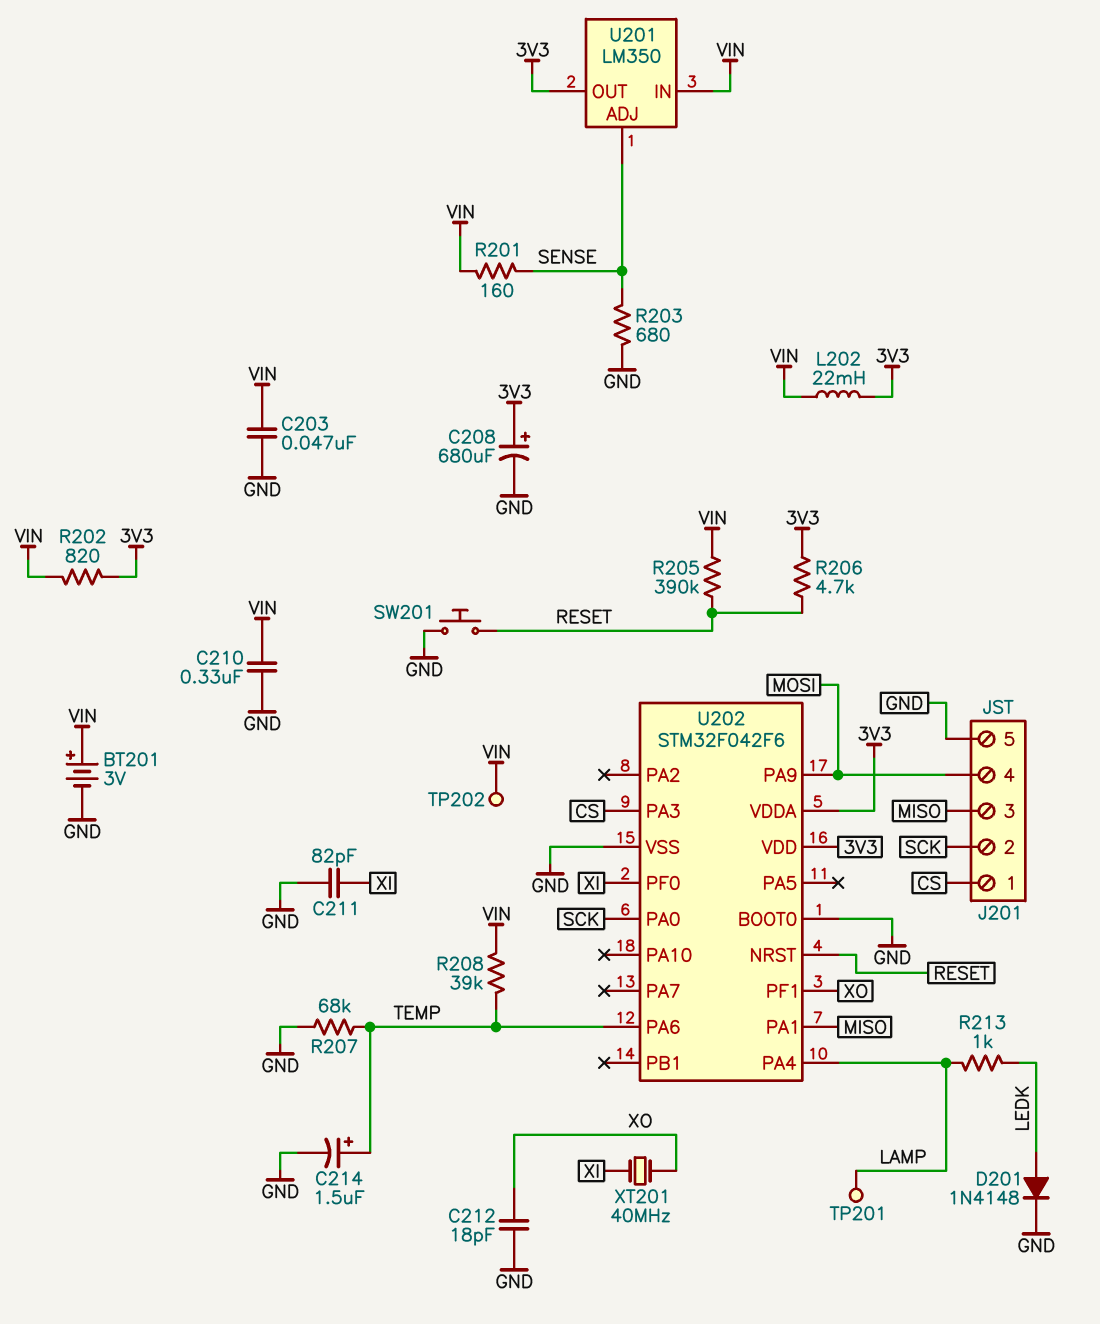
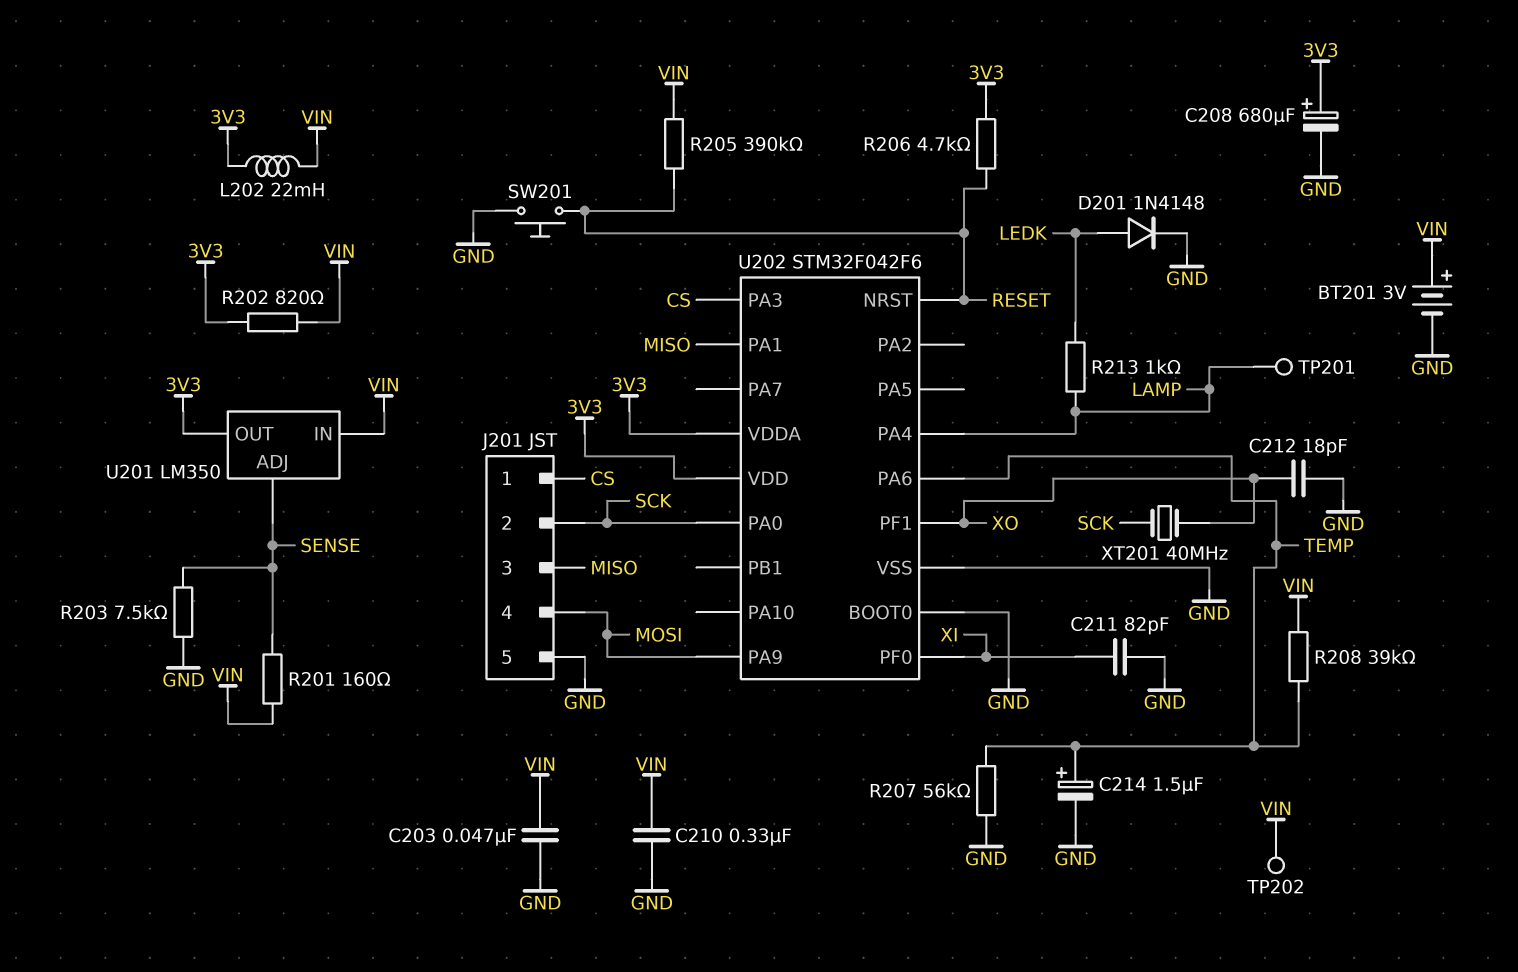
R203: 680 (GND, SENSE) -> 7.5k (GND, SENSE)
R207: 68k (GND, TEMP) -> 56k (GND, TEMP)
XT201: 40MHz (XI, XO) -> 40MHz (SCK, XO)

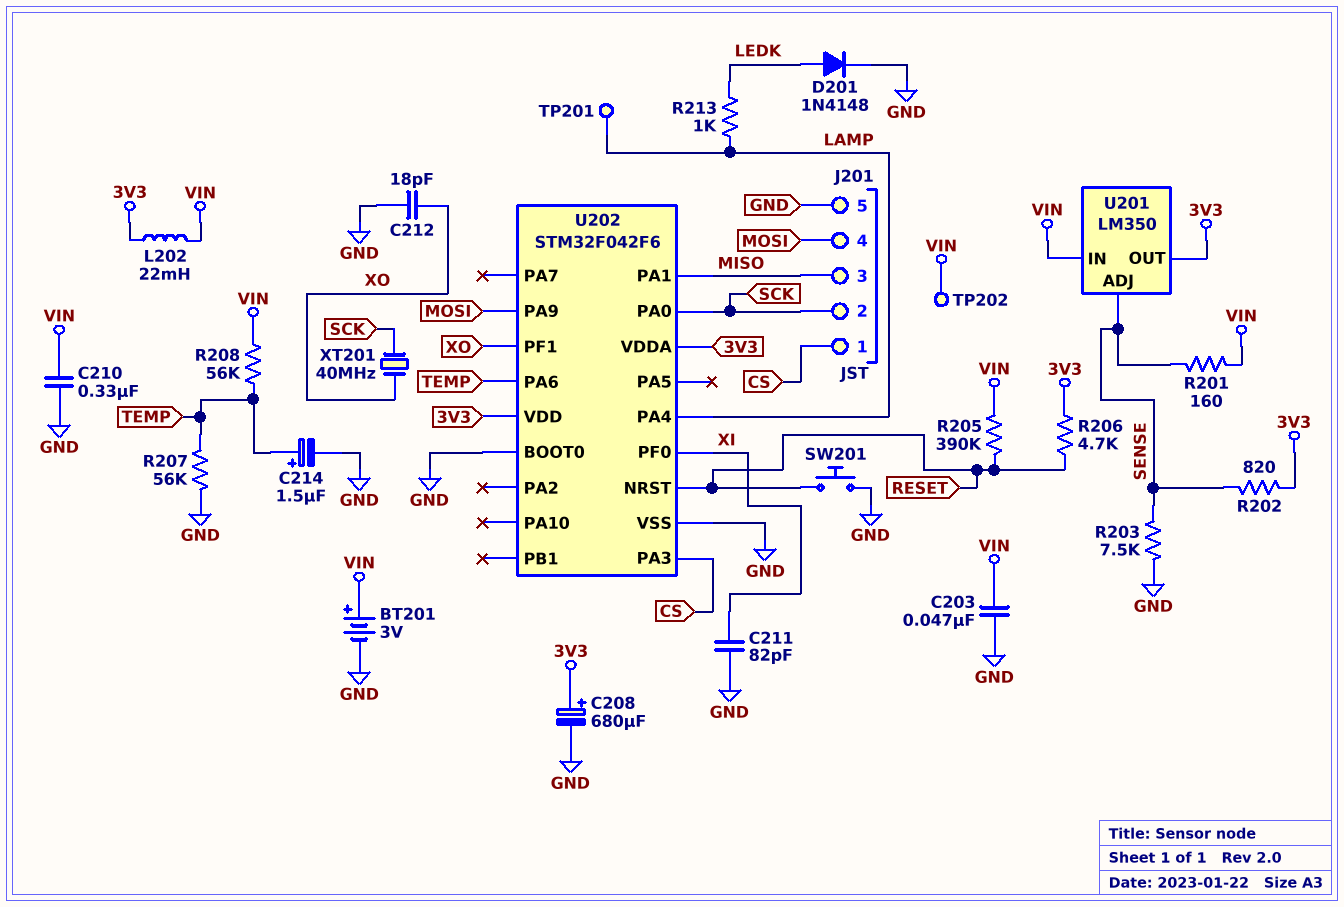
R202: 820 (3V3, VIN) -> 820 (3V3, SENSE)
R208: 39k (TEMP, VIN) -> 56k (TEMP, VIN)

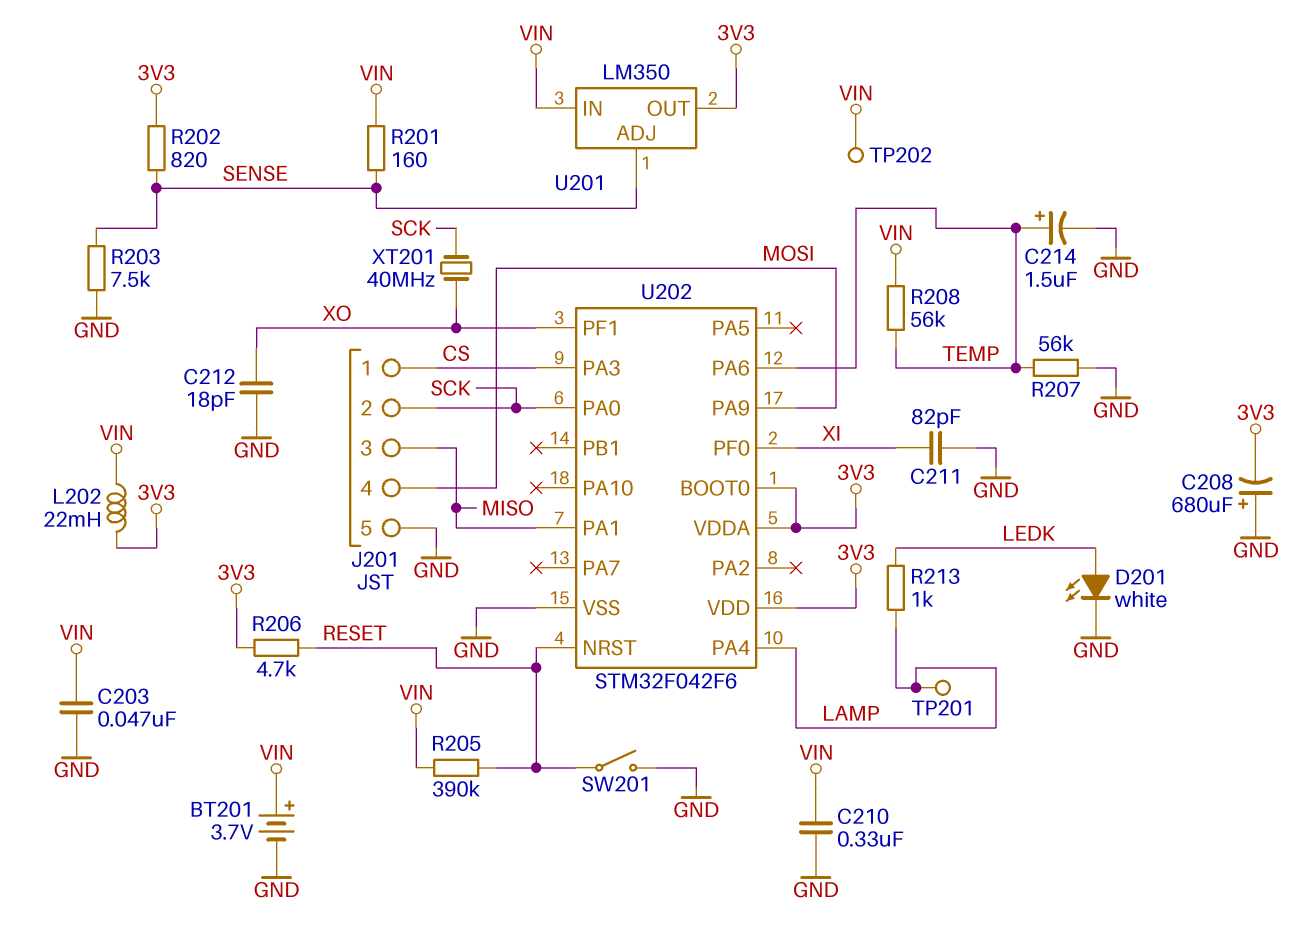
BT201: 3V (plus VIN, minus GND) -> 3.7V (plus VIN, minus GND)
C208: 680uF (plus 3V3, minus GND) -> 680uF (plus GND, minus 3V3)
D201: diode 1N4148 (A LEDK, K GND) -> LED white (A LEDK, K GND)
SW201: button (GND, RESET) -> switch (GND, RESET)
U202 pin BOOT0: GND -> 3V3

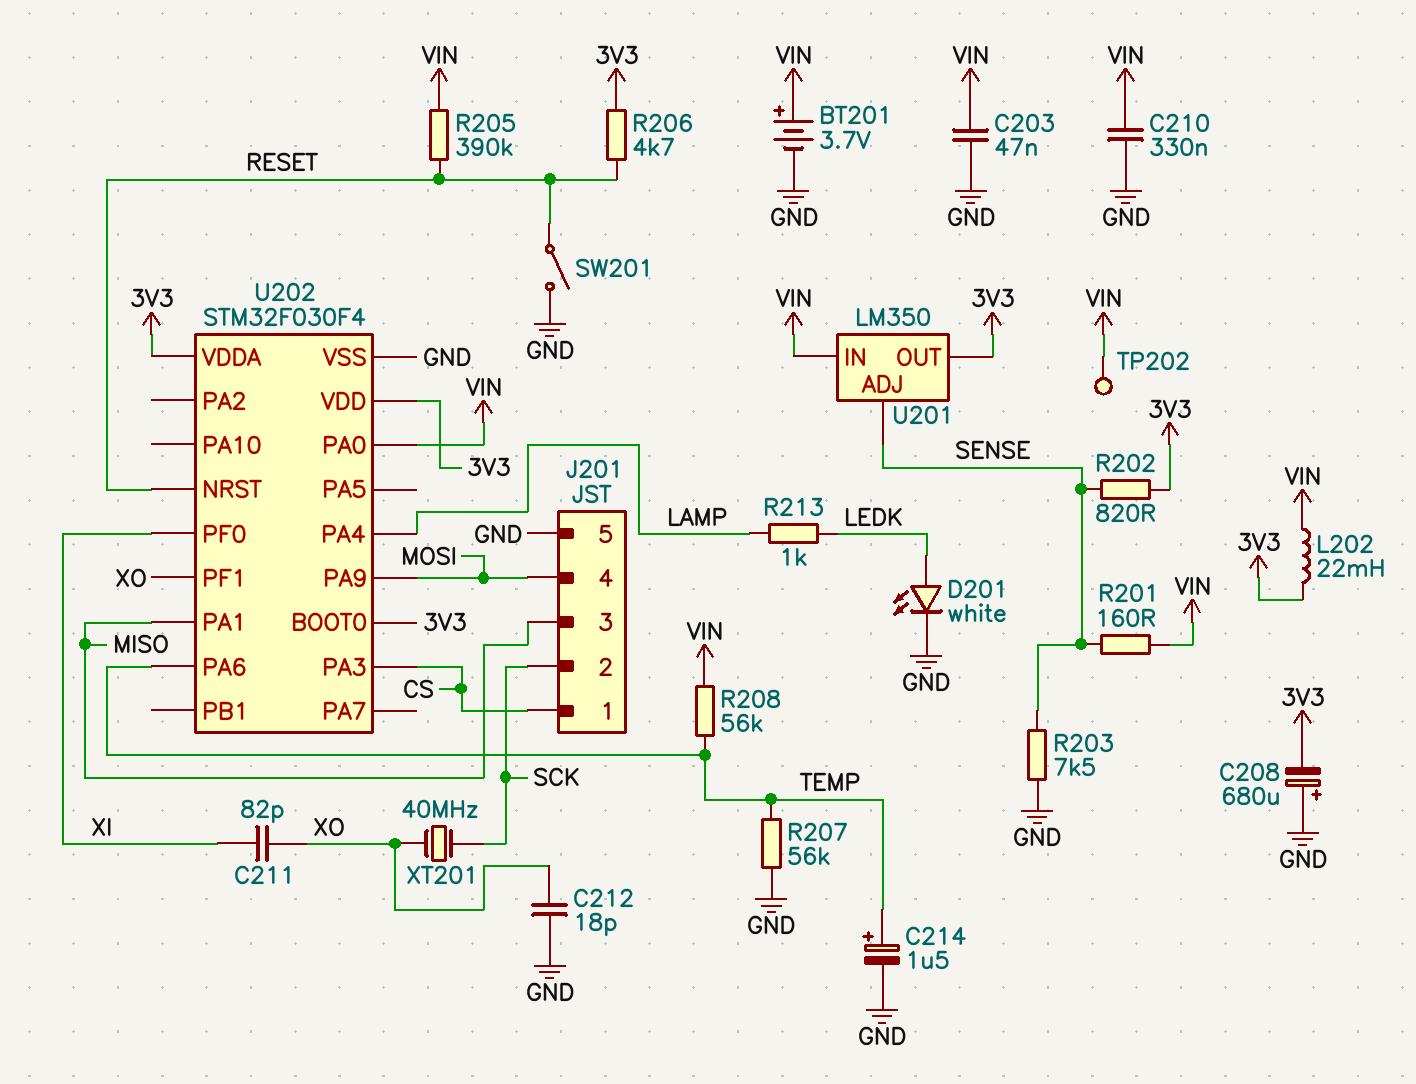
C211: 82pF (GND, XI) -> 82pF (XI, XO)
TP201: test point (LAMP) -> none
U202: STM32F042F6 -> STM32F030F4
U202 pin PA0: SCK -> VIN

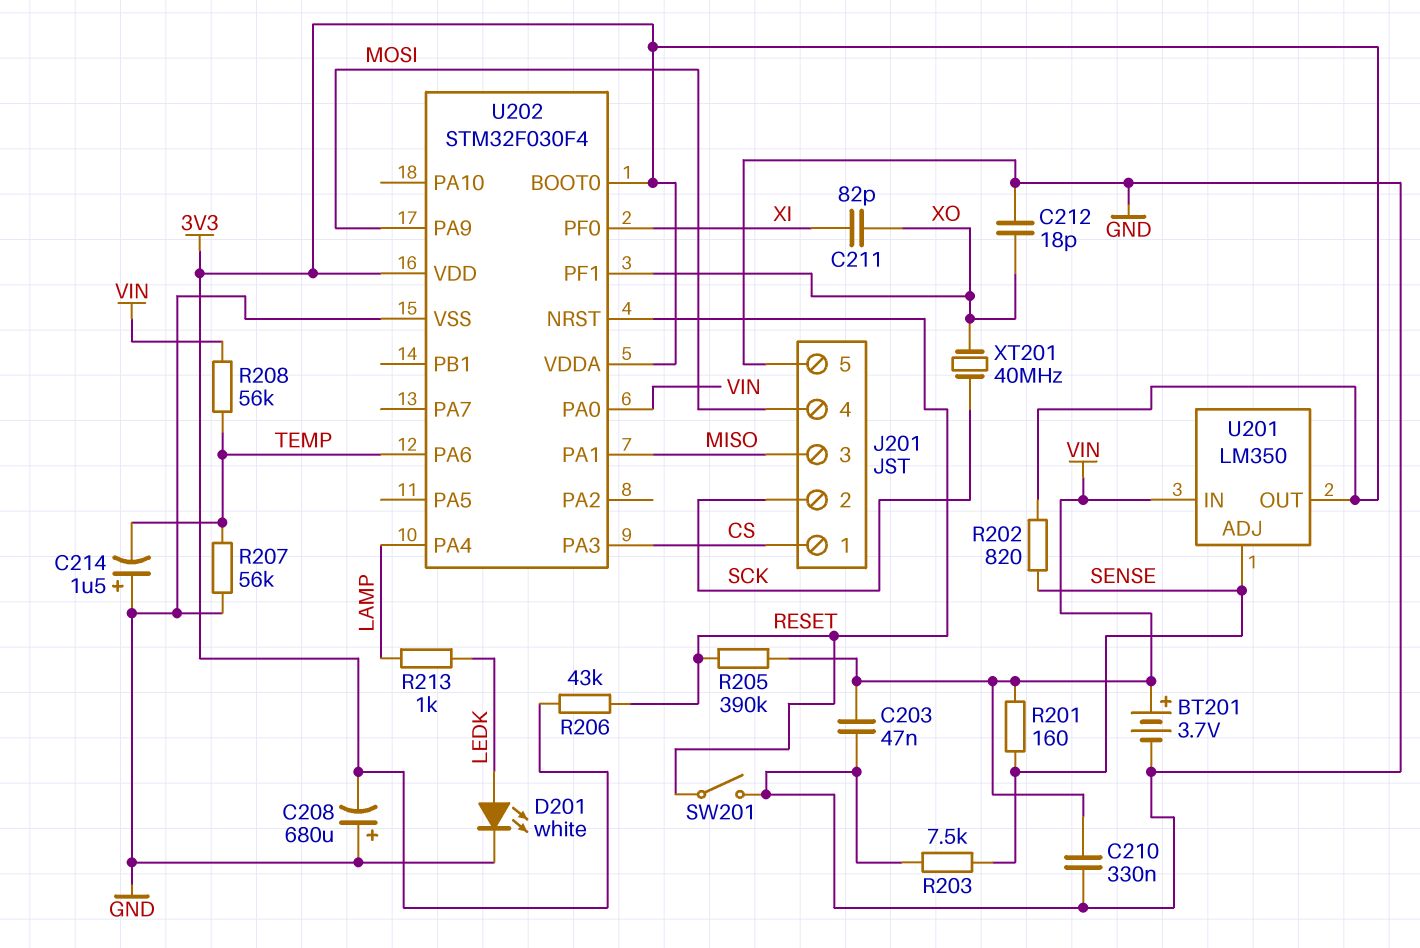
C214: 1.5uF (plus TEMP, minus GND) -> 1.5uF (plus GND, minus TEMP)
L202: 22mH (3V3, VIN) -> none
R206: 4.7k (3V3, RESET) -> 43k (3V3, RESET)
TP202: test point (VIN) -> none

